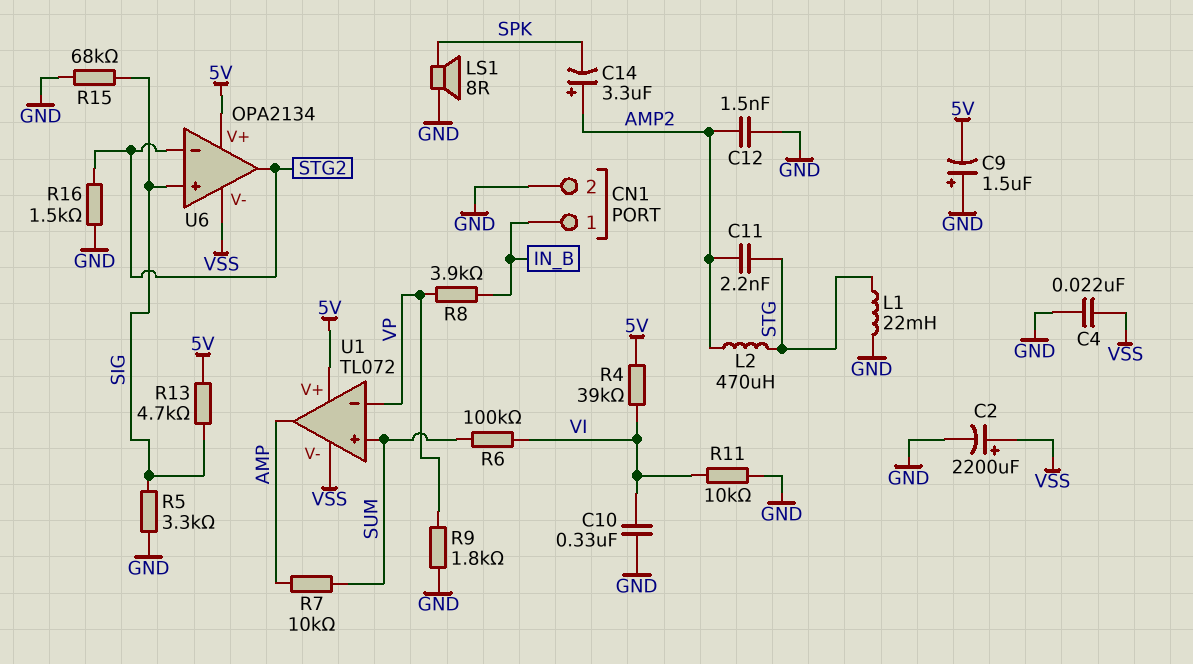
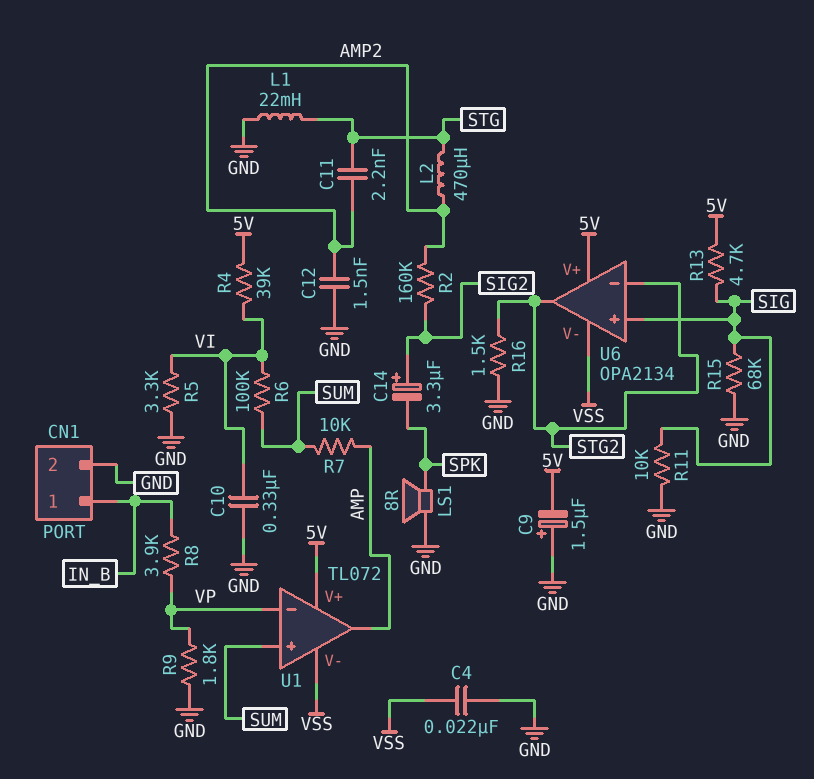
C2: 2200uF (plus VSS, minus GND) -> none
C14: 3.3uF (plus AMP2, minus SPK) -> 3.3uF (plus SIG2, minus SPK)
R2: none -> 160k (AMP2, SIG2)
R5: 3.3k (GND, SIG) -> 3.3k (GND, VI)
R11: 10k (GND, VI) -> 10k (GND, SIG)

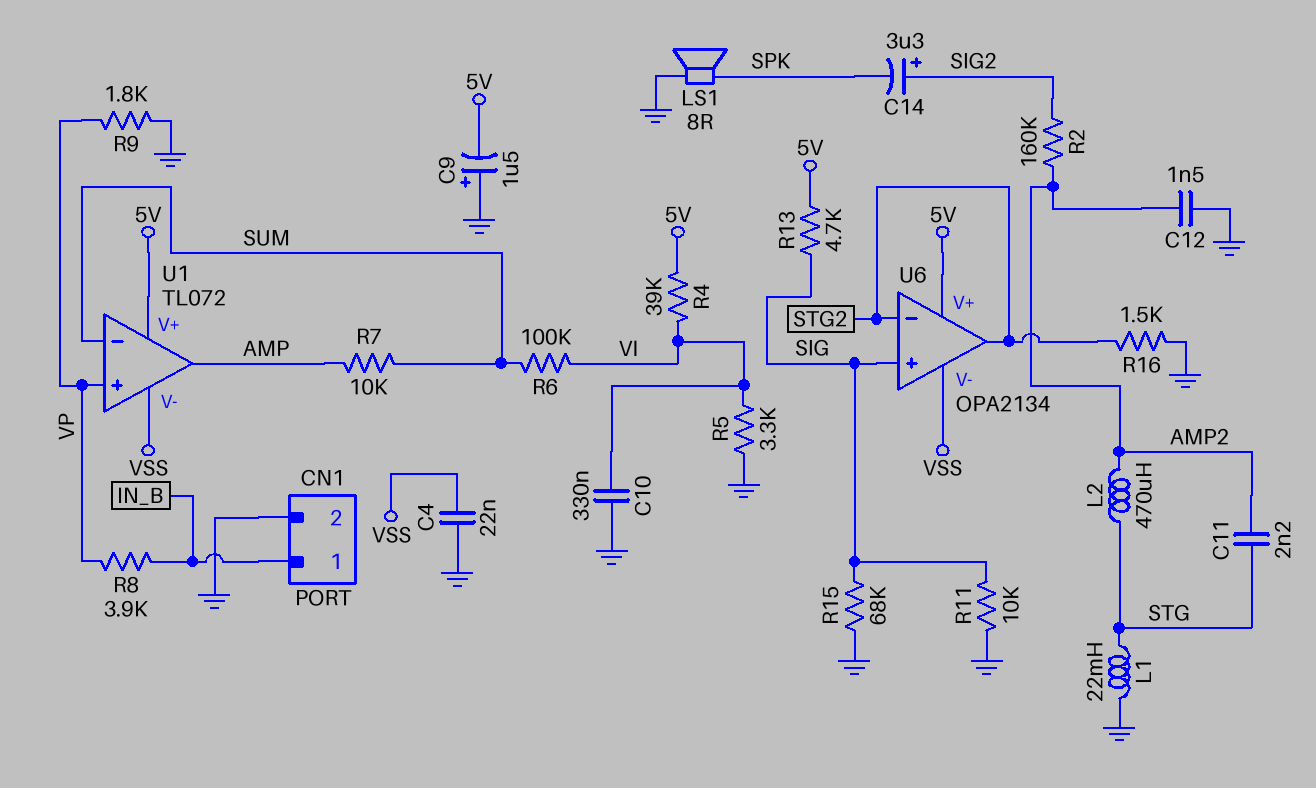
U1 pin in+: SUM -> VP
U1 pin in-: VP -> SUM

